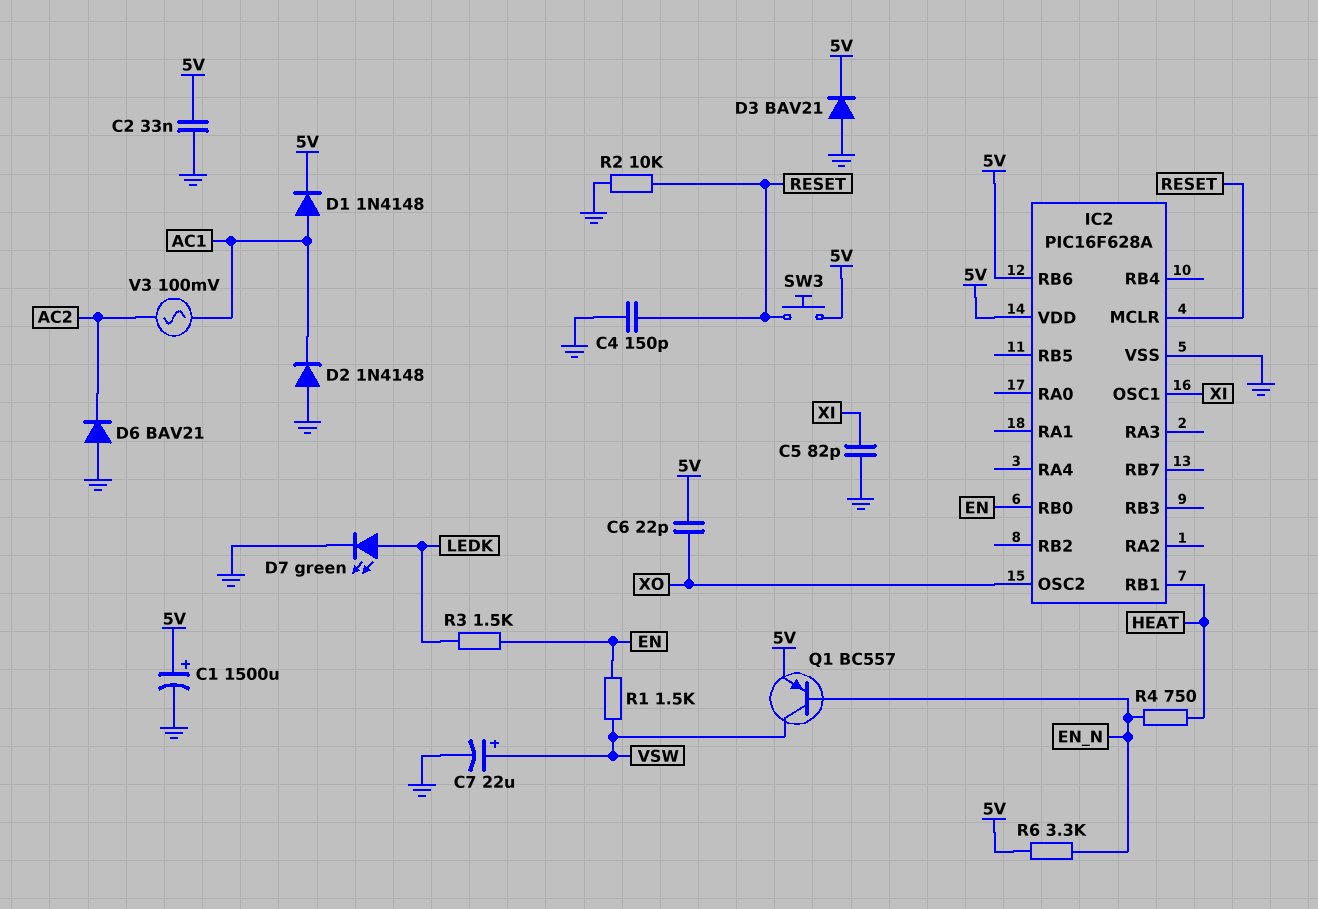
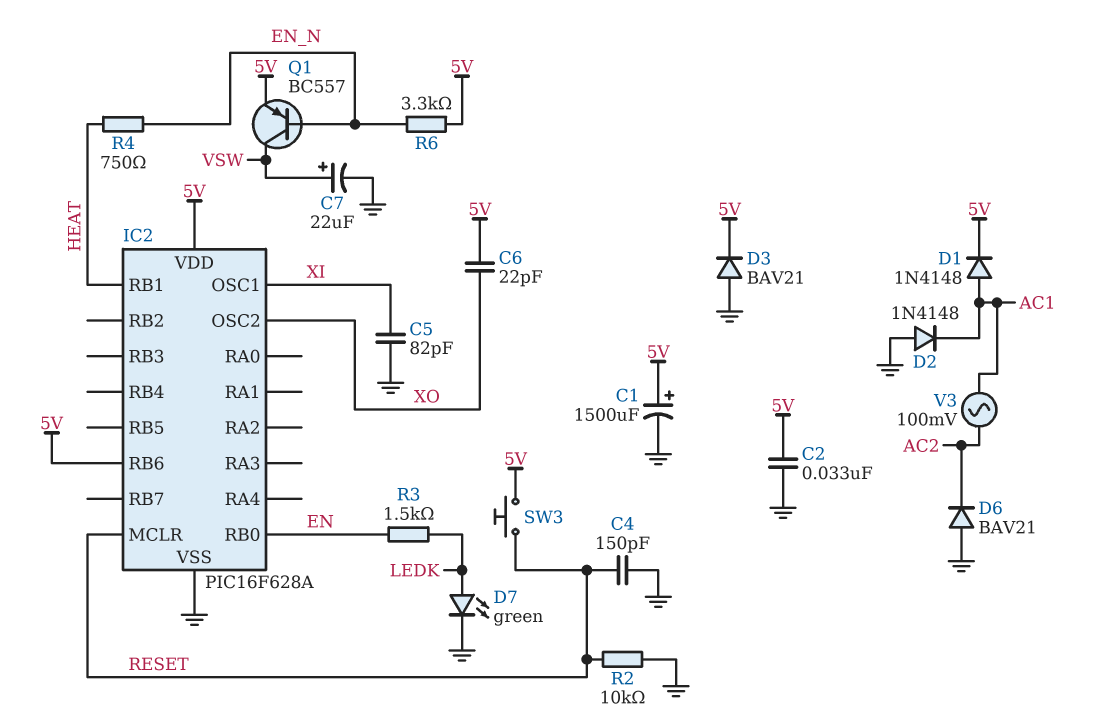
R1: 1.5k (EN, VSW) -> none

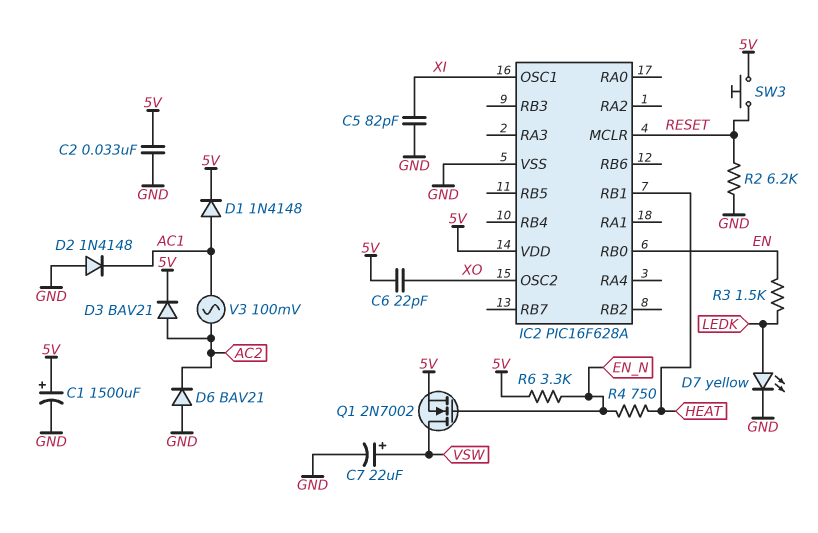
C4: 150pF (GND, RESET) -> none
D3: diode BAV21 (A GND, K 5V) -> diode BAV21 (A AC2, K 5V)
D7: LED green (A LEDK, K GND) -> LED yellow (A LEDK, K GND)
IC2 pin RB6: 5V -> none
Q1: PNP BC557 (B EN_N, C VSW, E 5V) -> NMOS 2N7002 (G EN_N, D VSW, S 5V)
R2: 10k (GND, RESET) -> 6.2k (GND, RESET)

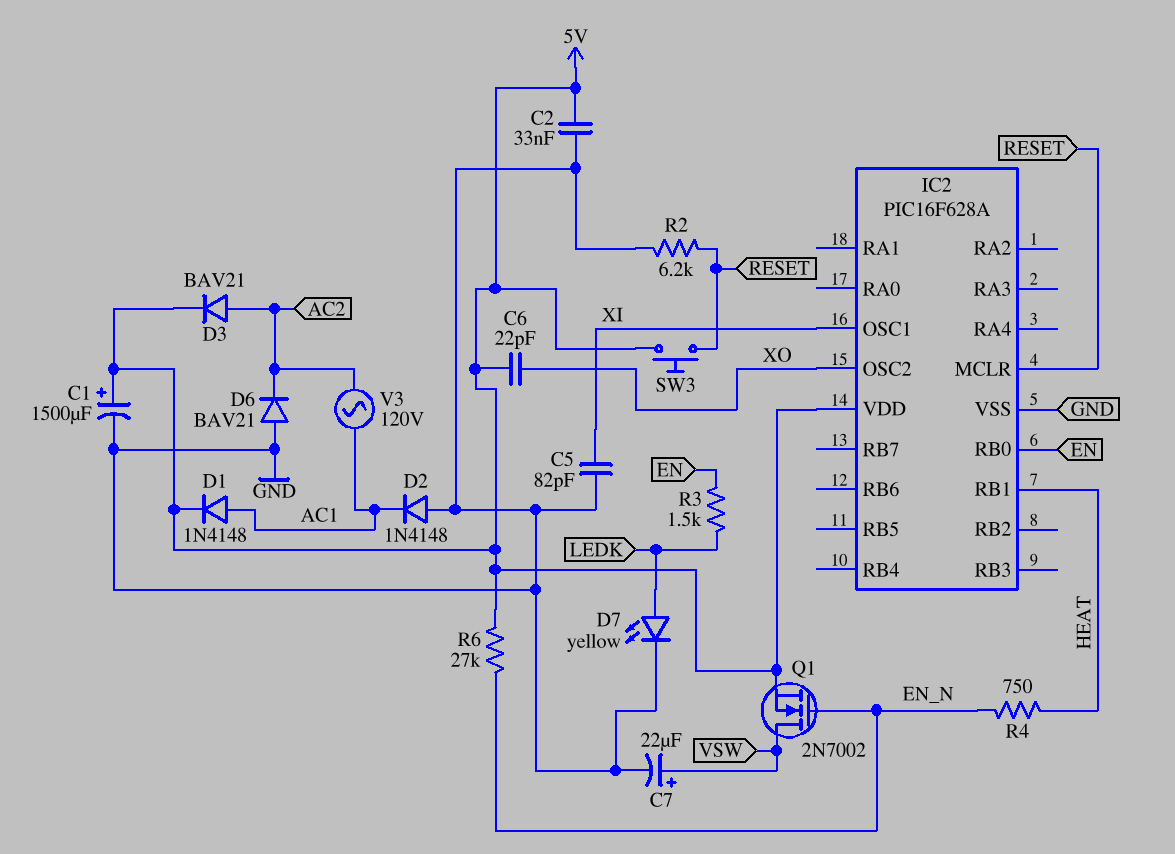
R6: 3.3k (5V, EN_N) -> 27k (5V, EN_N)
V3: AC 100mV (AC1, AC2) -> AC 120V (AC1, AC2)

